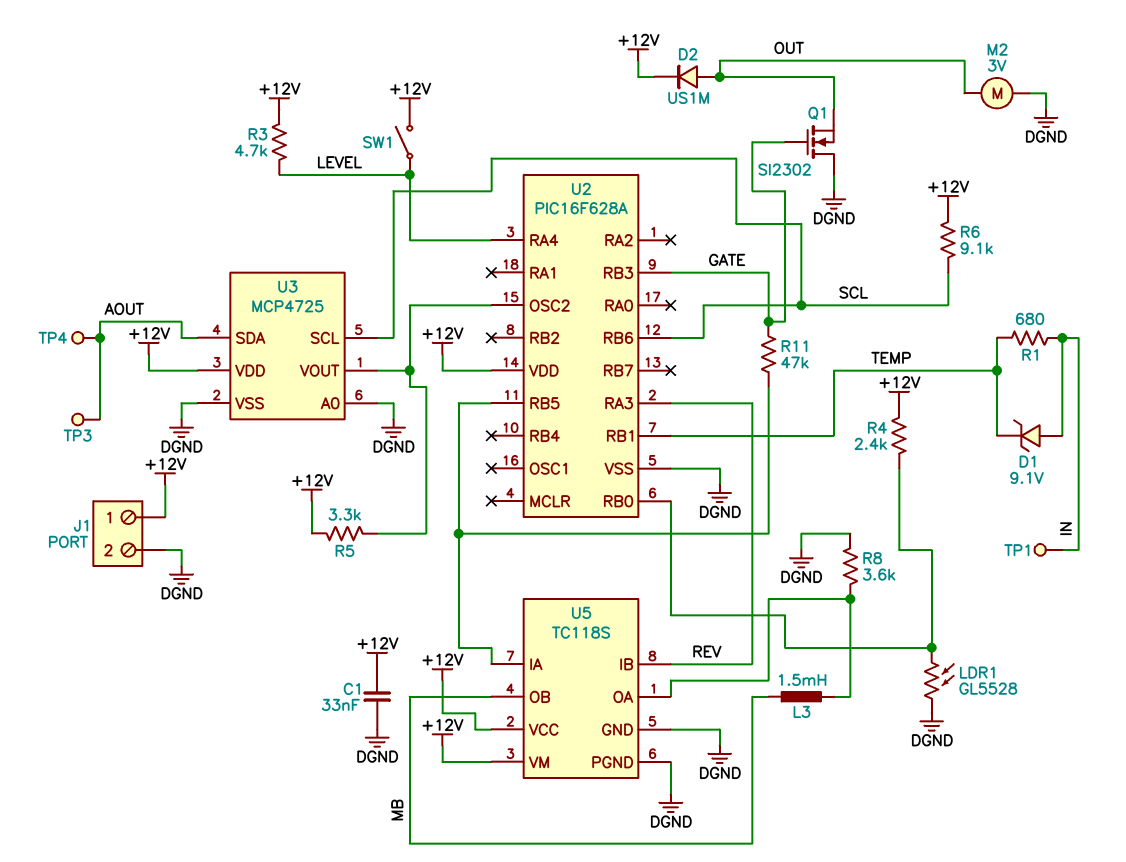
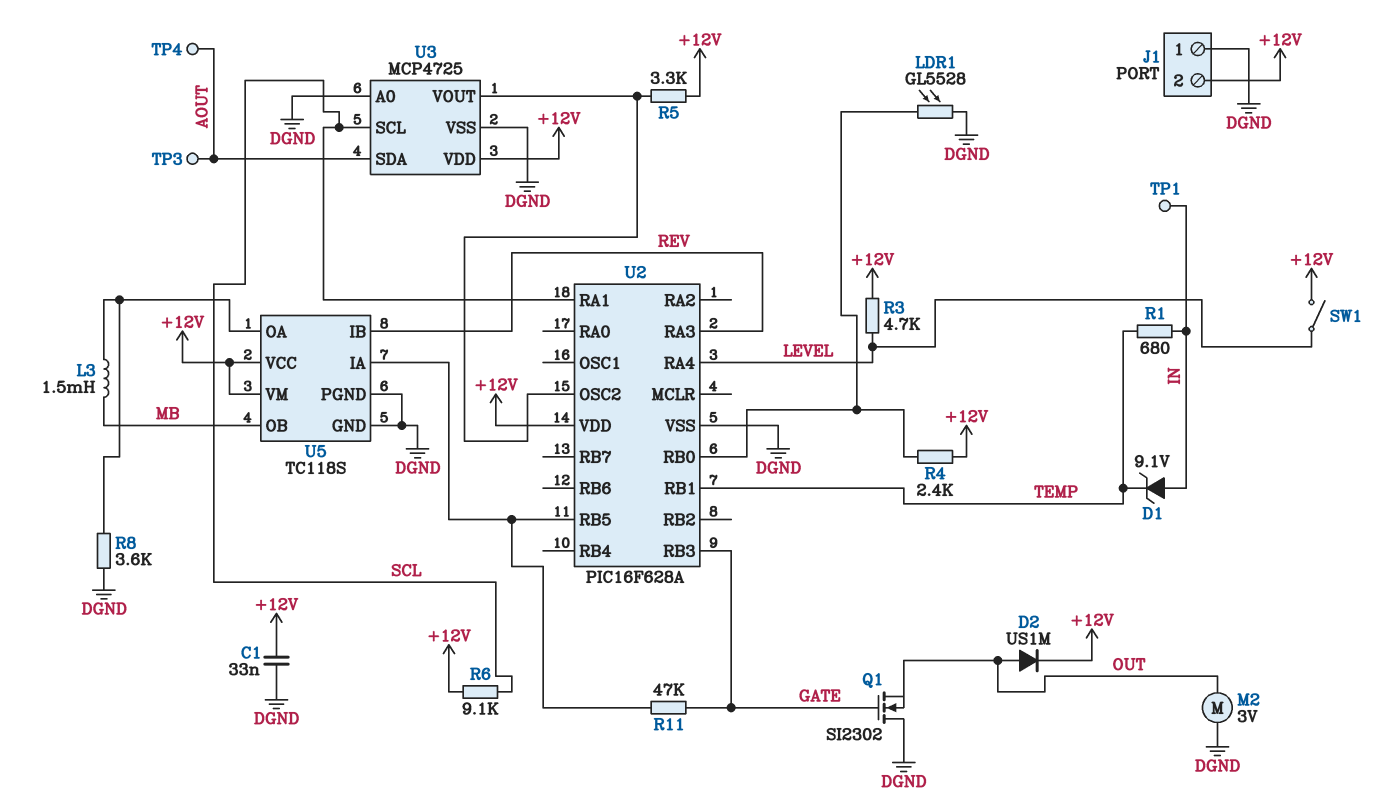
J1 pin 1: +12V -> DGND
J1 pin 2: DGND -> +12V
U2 pin RA1: none -> SCL
U2 pin RB6: SCL -> none

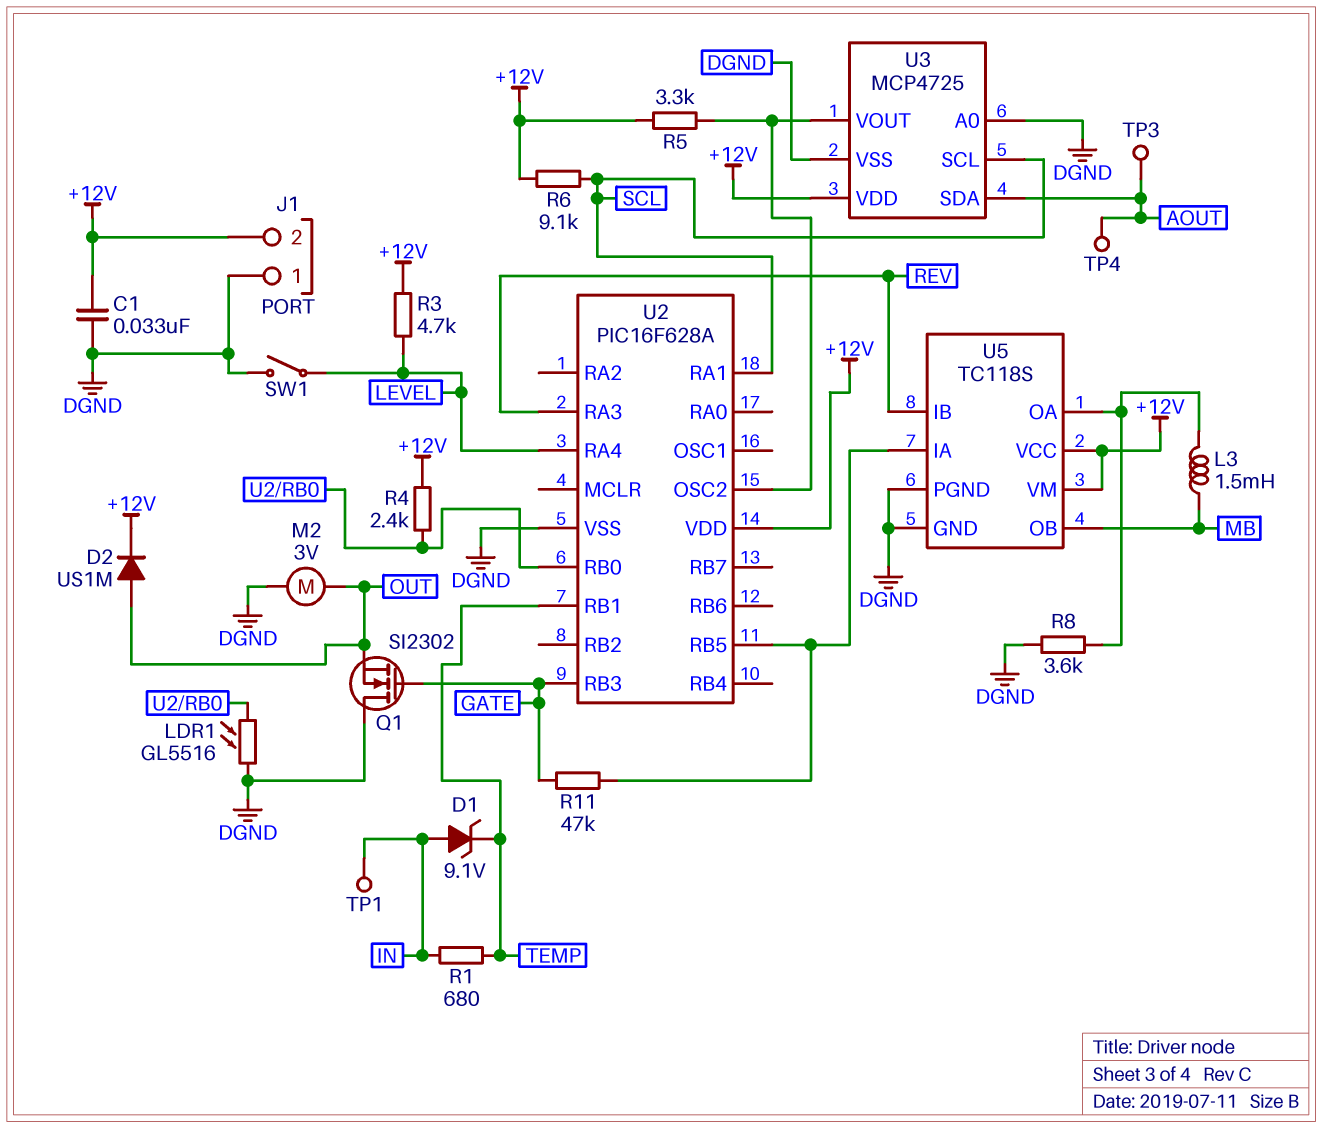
LDR1: GL5528 (DGND, U2/RB0) -> GL5516 (DGND, U2/RB0)
SW1: switch (+12V, LEVEL) -> switch (DGND, LEVEL)

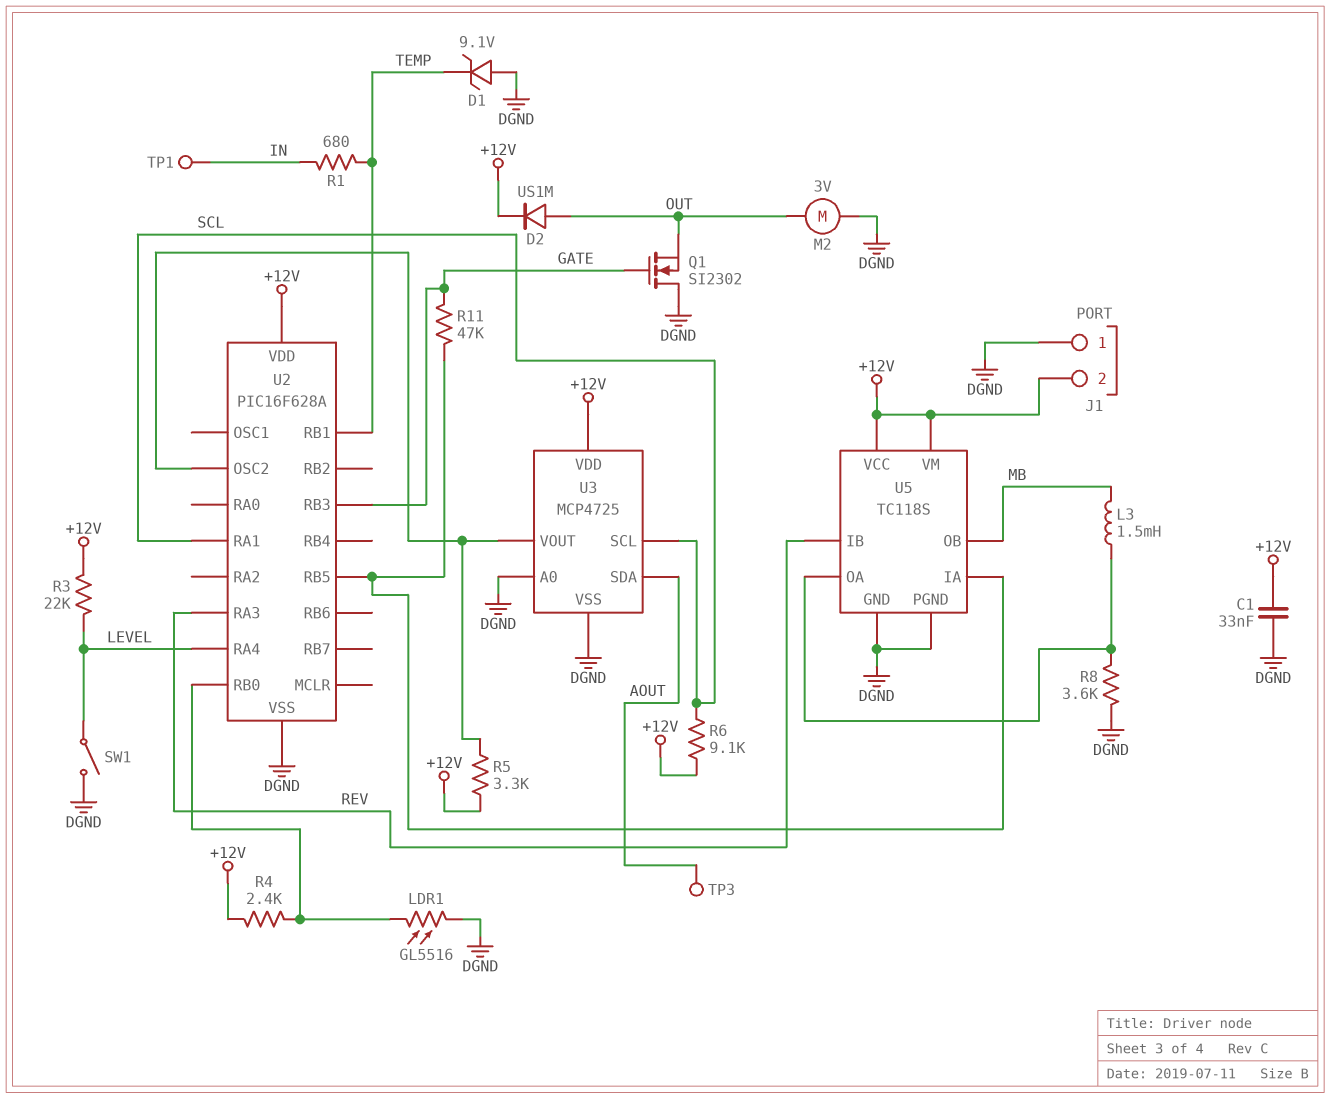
D1: zener 9.1V (A IN, K TEMP) -> zener 9.1V (A DGND, K TEMP)
R3: 4.7k (+12V, LEVEL) -> 22k (+12V, LEVEL)
TP4: test point (AOUT) -> none

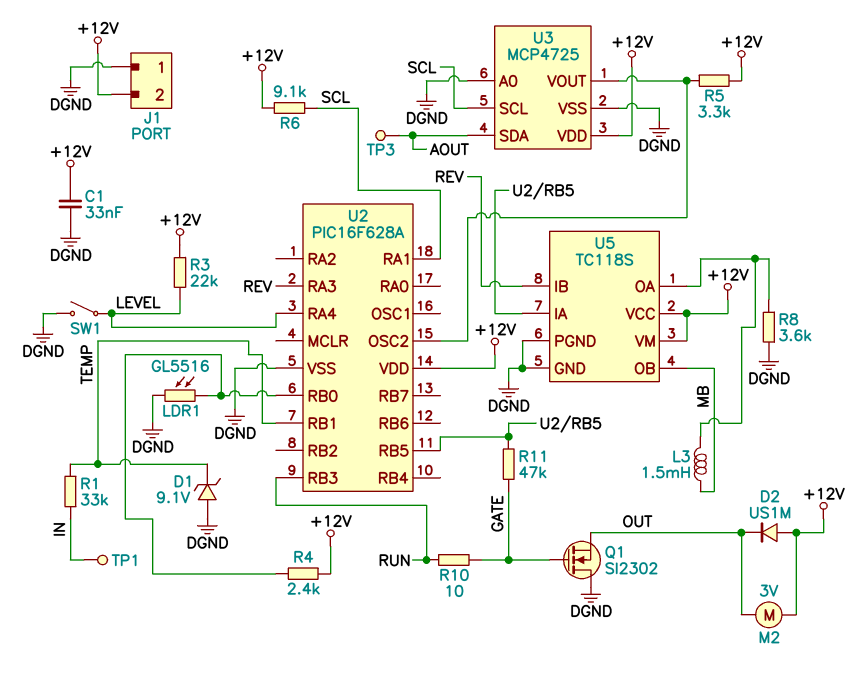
D2: diode US1M (A OUT, K +12V) -> diode US1M (A +12V, K OUT)
M2: motor 3V (DGND, OUT) -> motor 3V (+12V, OUT)
R1: 680 (IN, TEMP) -> 33k (IN, TEMP)
R10: none -> 10 (GATE, RUN)
U2 pin RB3: GATE -> RUN

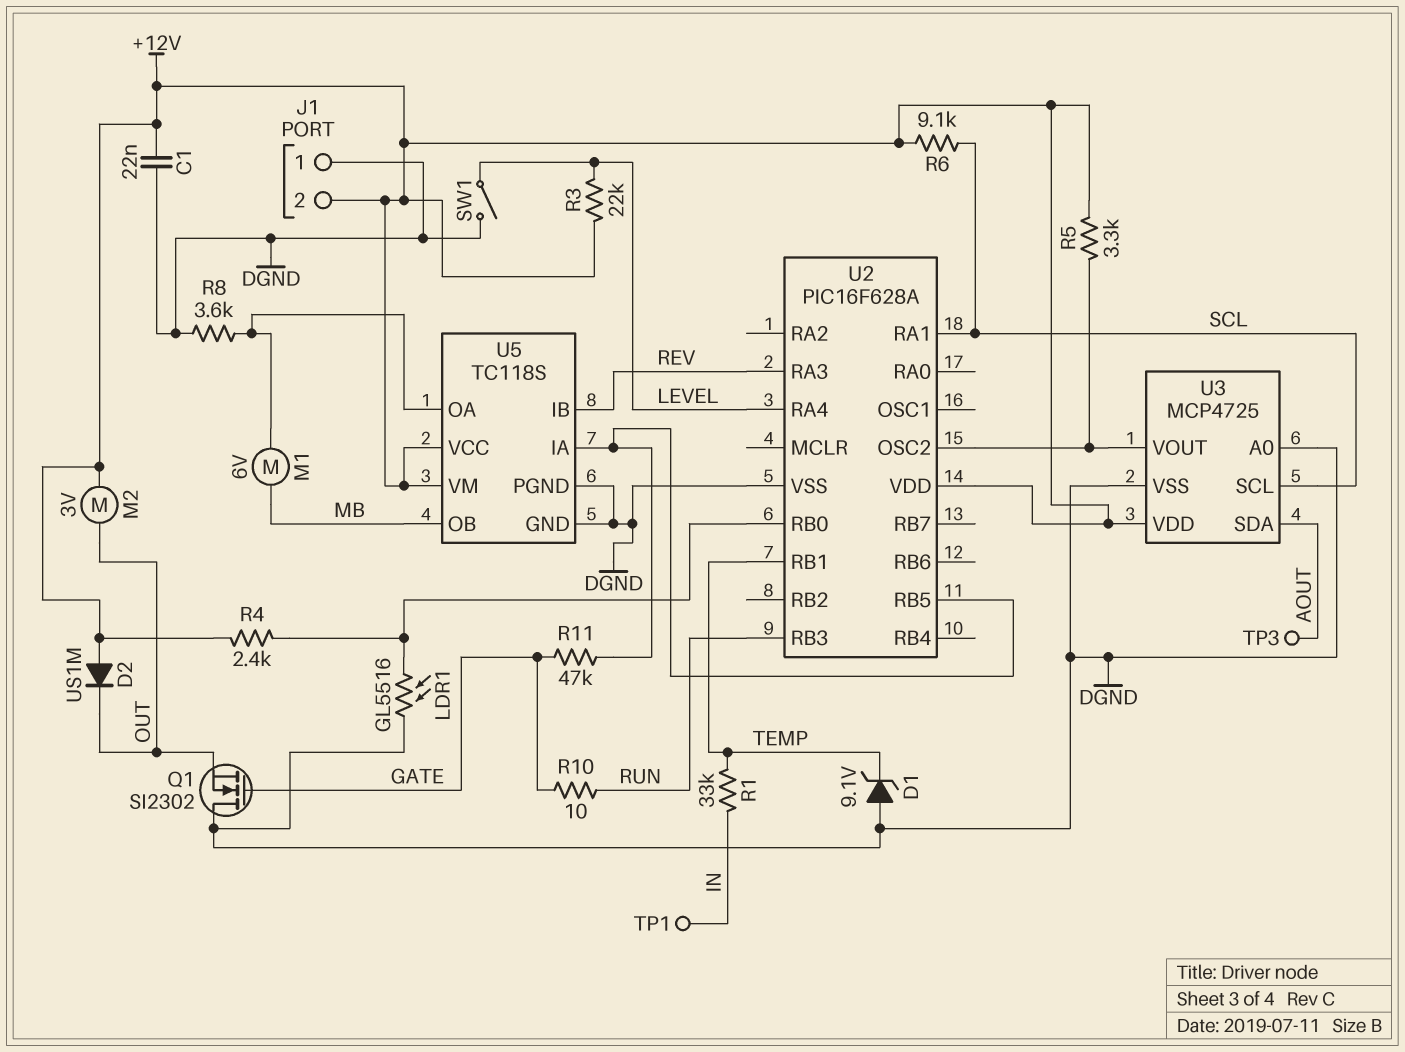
C1: 33nF (+12V, DGND) -> 22nF (+12V, DGND)
L3: 1.5mH (MB, U5/OA) -> none
M1: none -> motor 6V (MB, U5/OA)

